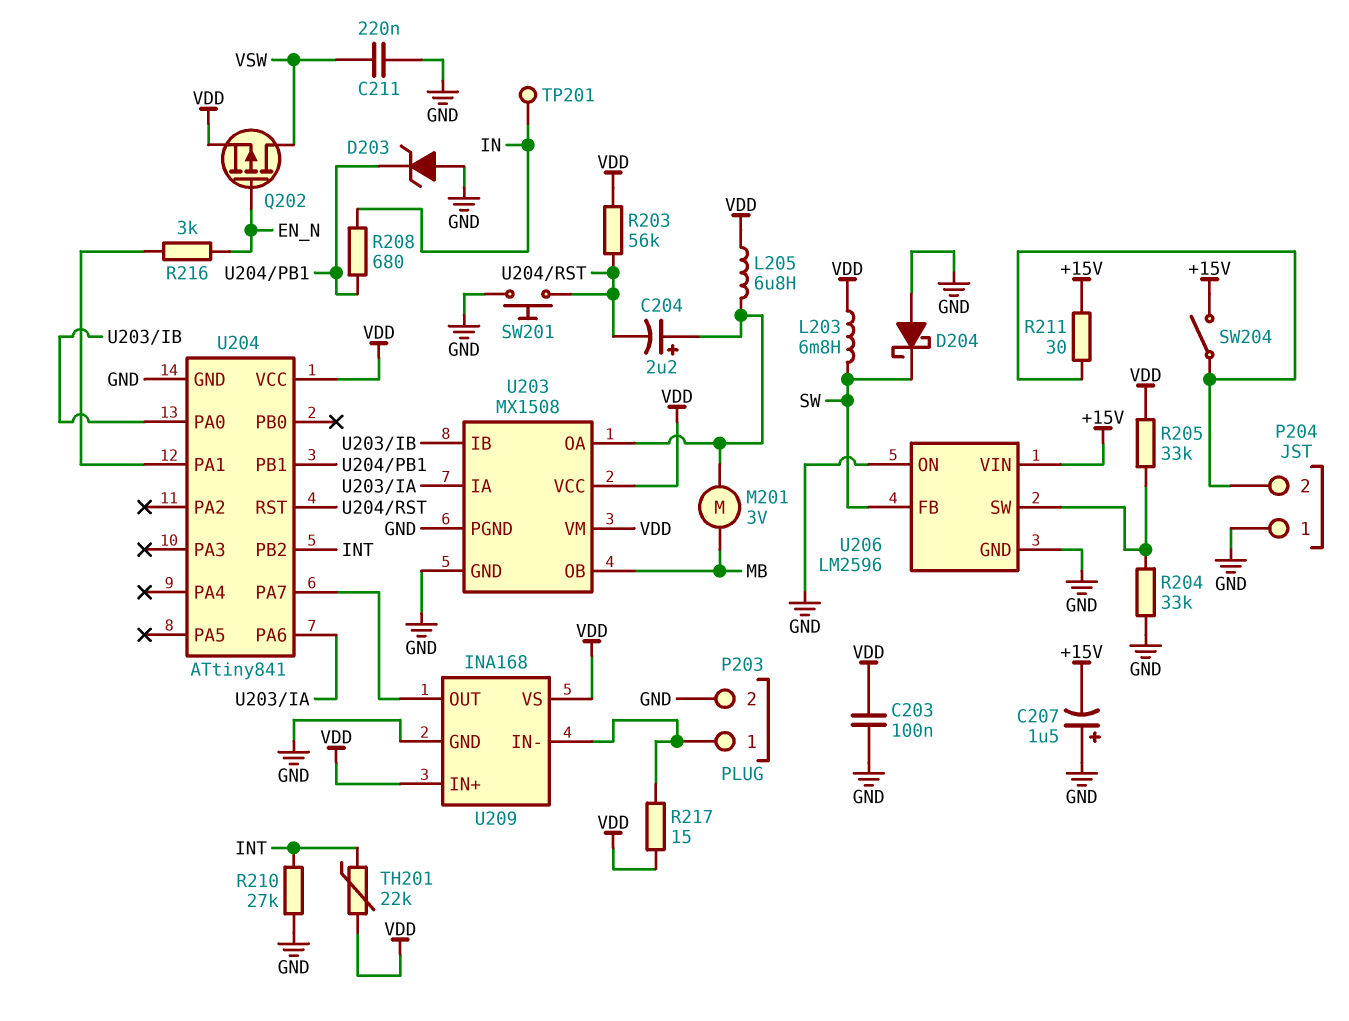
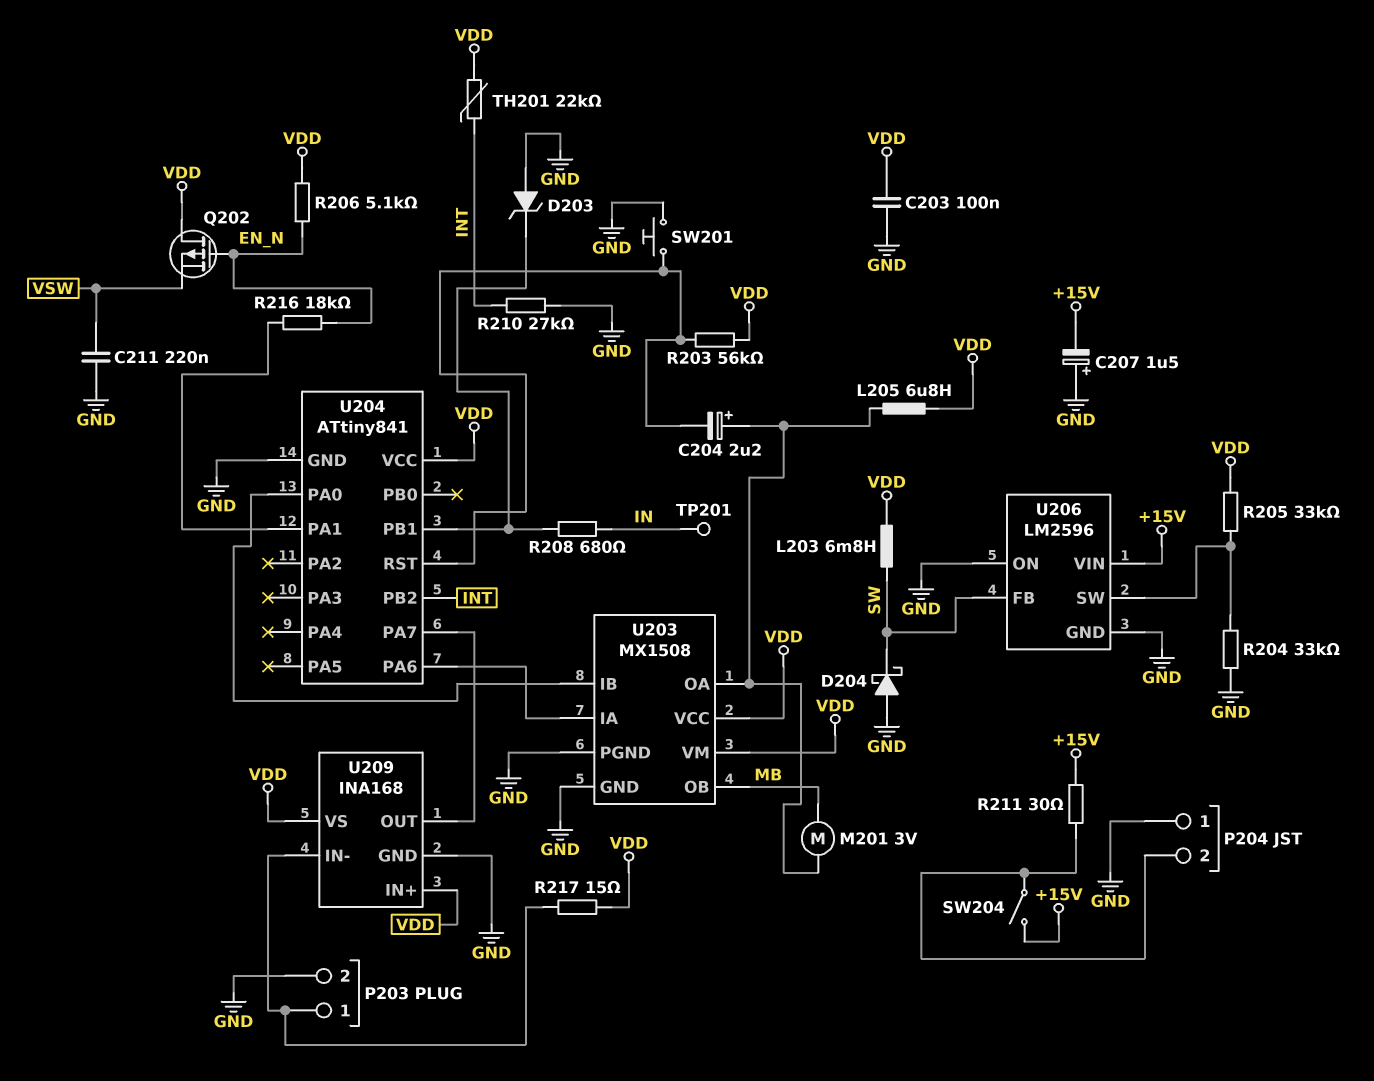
Q202: PMOS (G EN_N, D VSW, S VDD) -> PMOS (G EN_N, D VDD, S VSW)
R206: none -> 5.1k (EN_N, VDD)
R216: 3k (EN_N, U204/PA1) -> 18k (EN_N, U204/PA1)

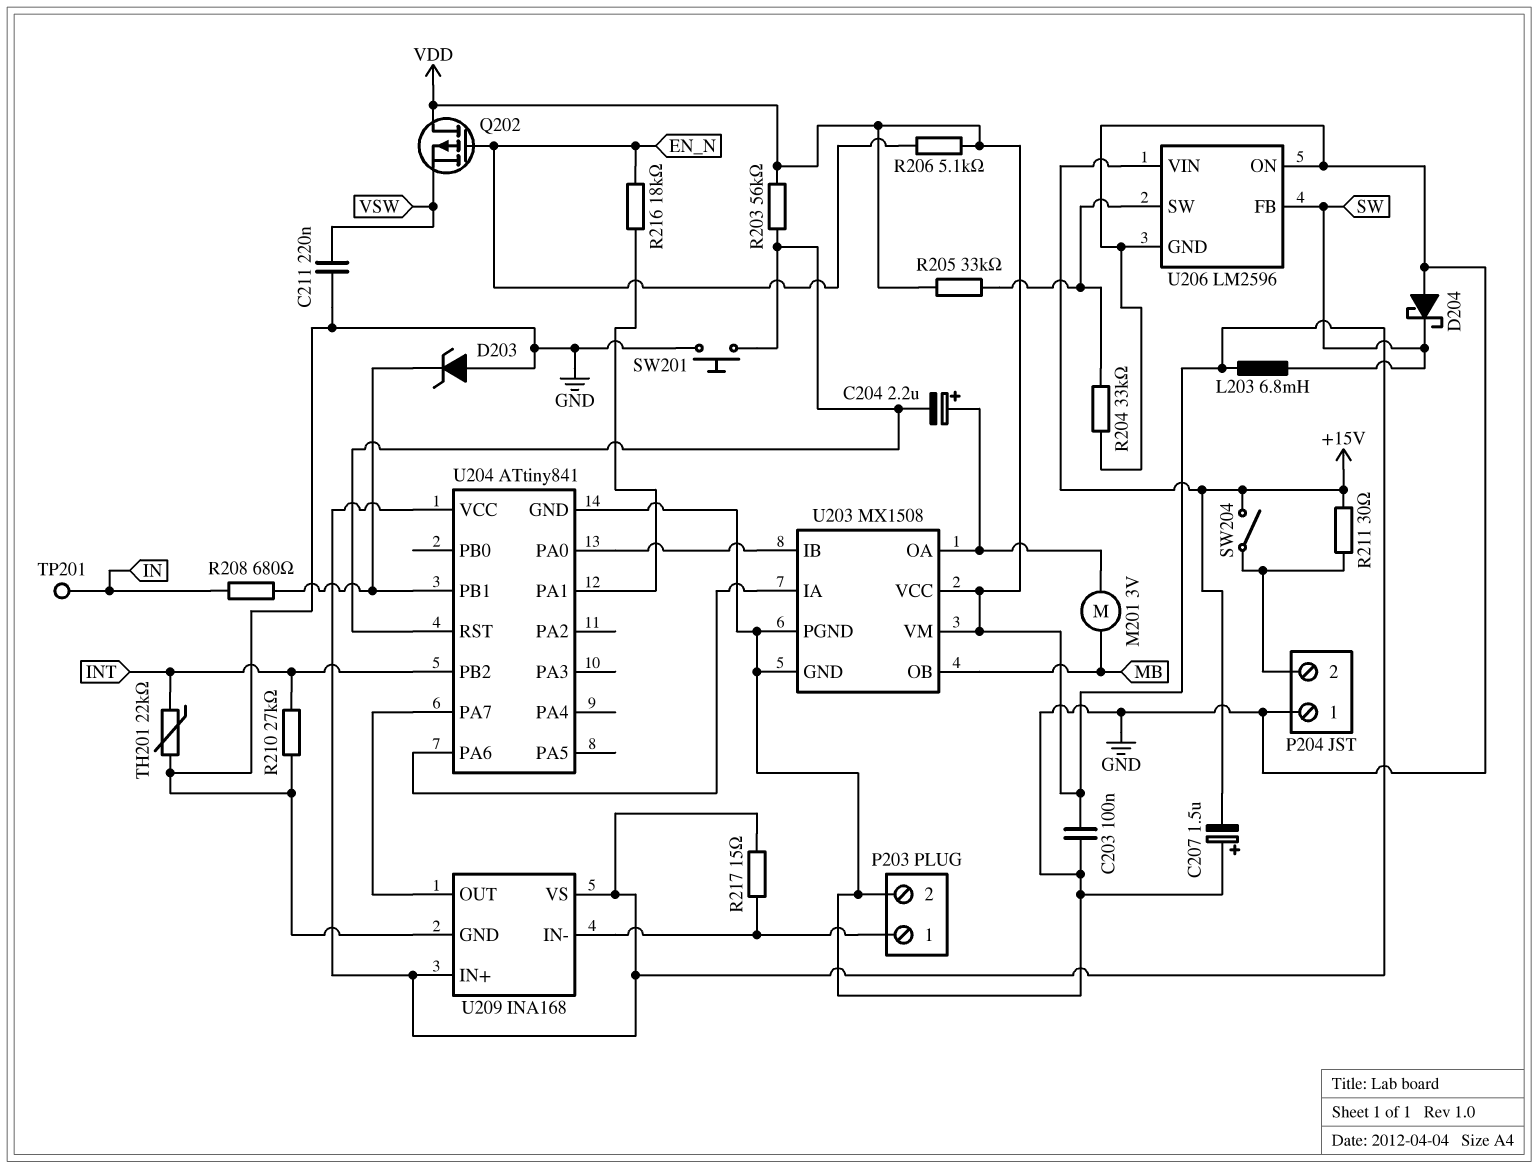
L205: 6.8uH (U203/OA, VDD) -> none
TH201: 22k (INT, VDD) -> 22k (GND, INT)

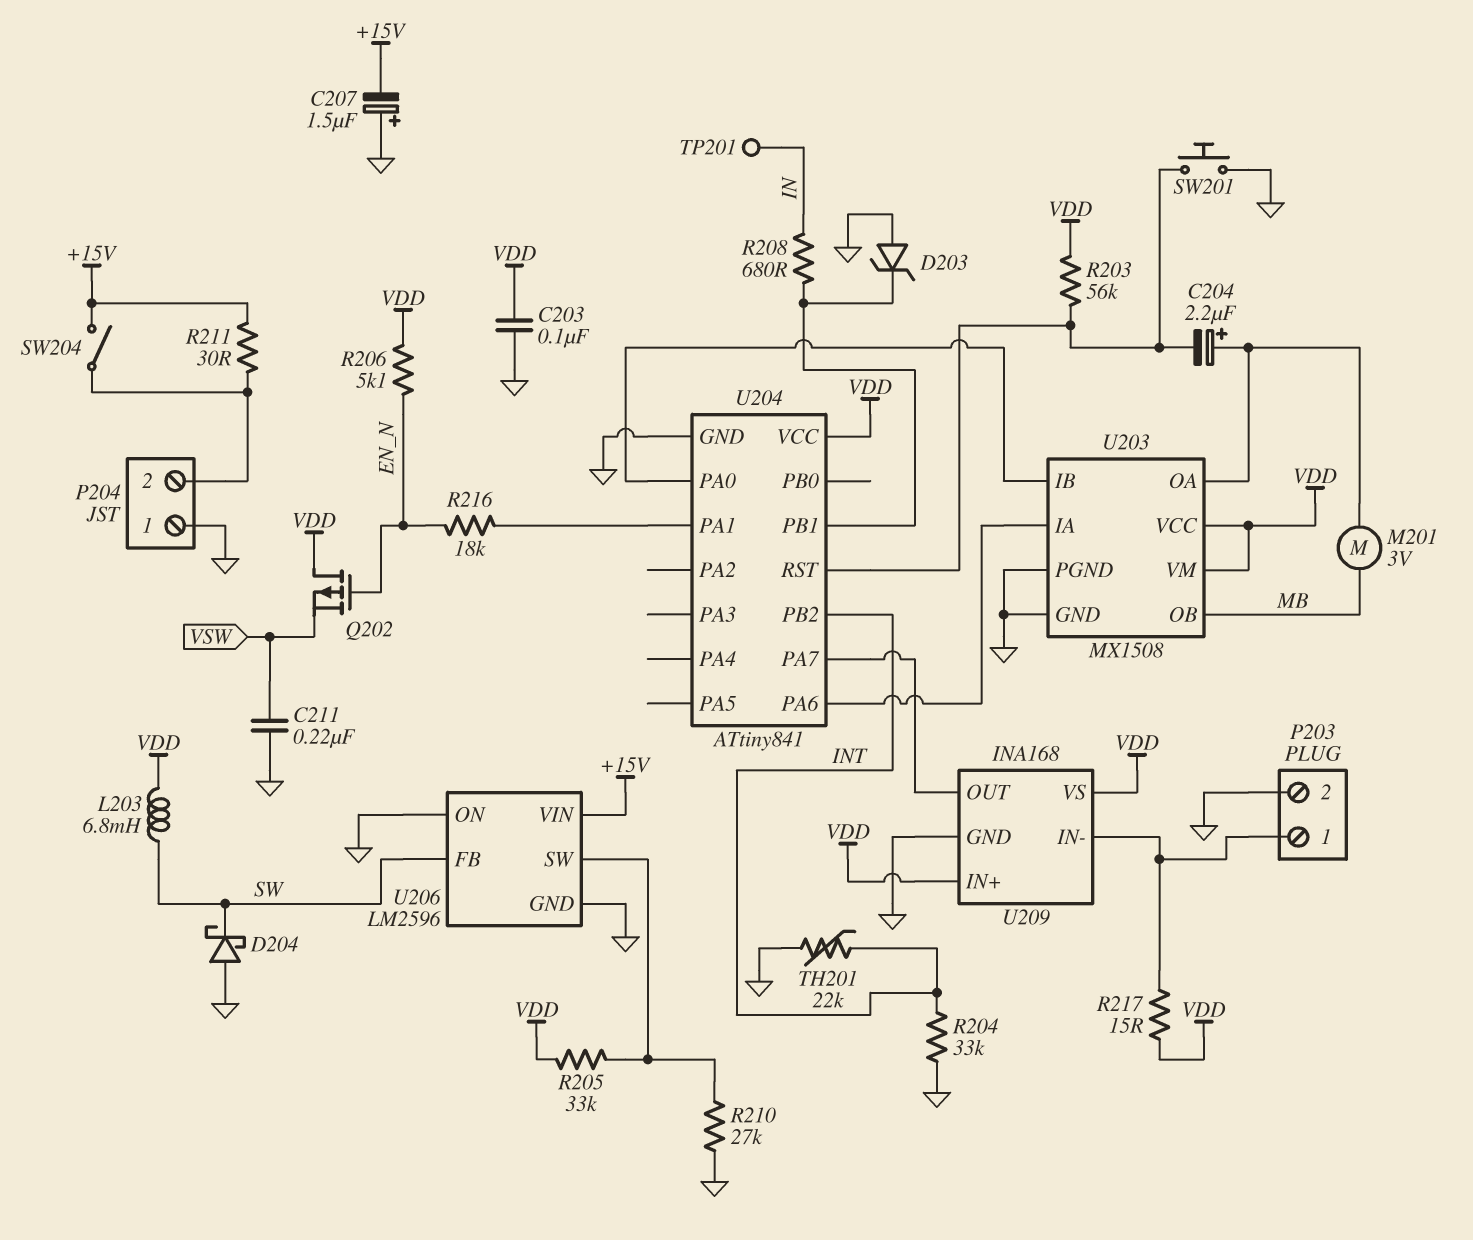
R204: 33k (GND, U206/SW) -> 33k (GND, INT)
R210: 27k (GND, INT) -> 27k (GND, U206/SW)

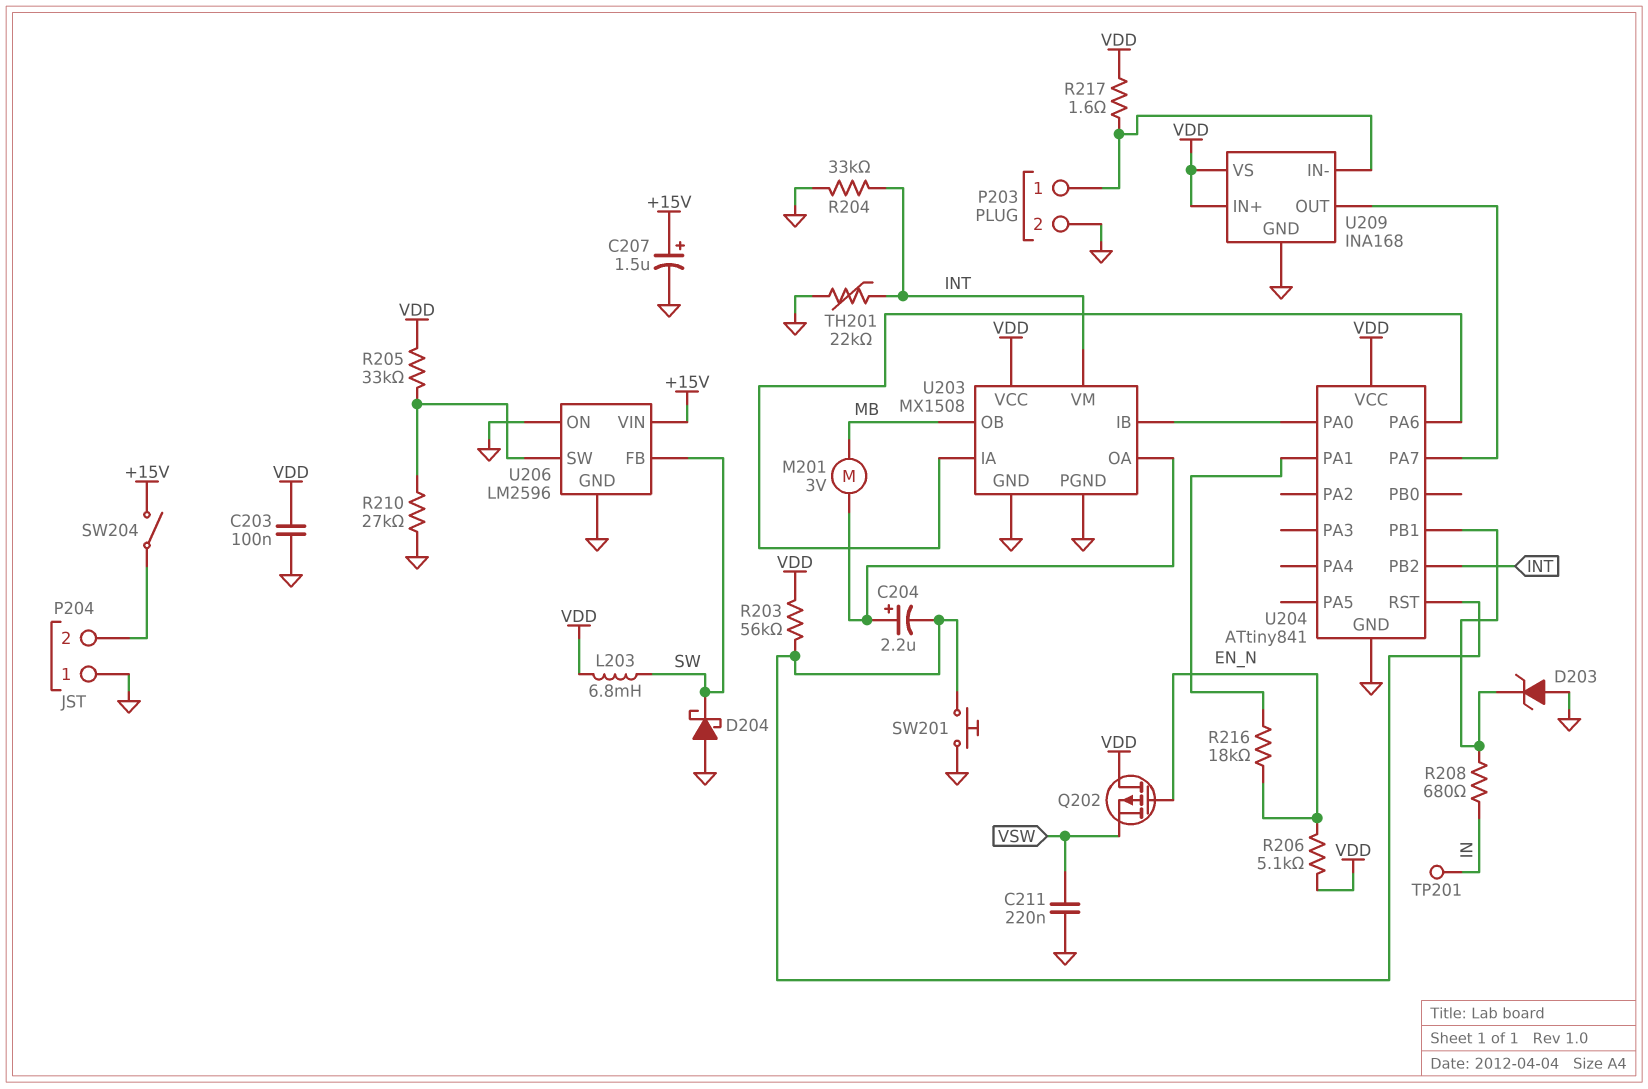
C207: 1.5uF (plus GND, minus +15V) -> 1.5uF (plus +15V, minus GND)
R211: 30 (+15V, P204/2) -> none
R217: 15 (P203/1, VDD) -> 1.6 (P203/1, VDD)
U203 pin VM: VDD -> INT

